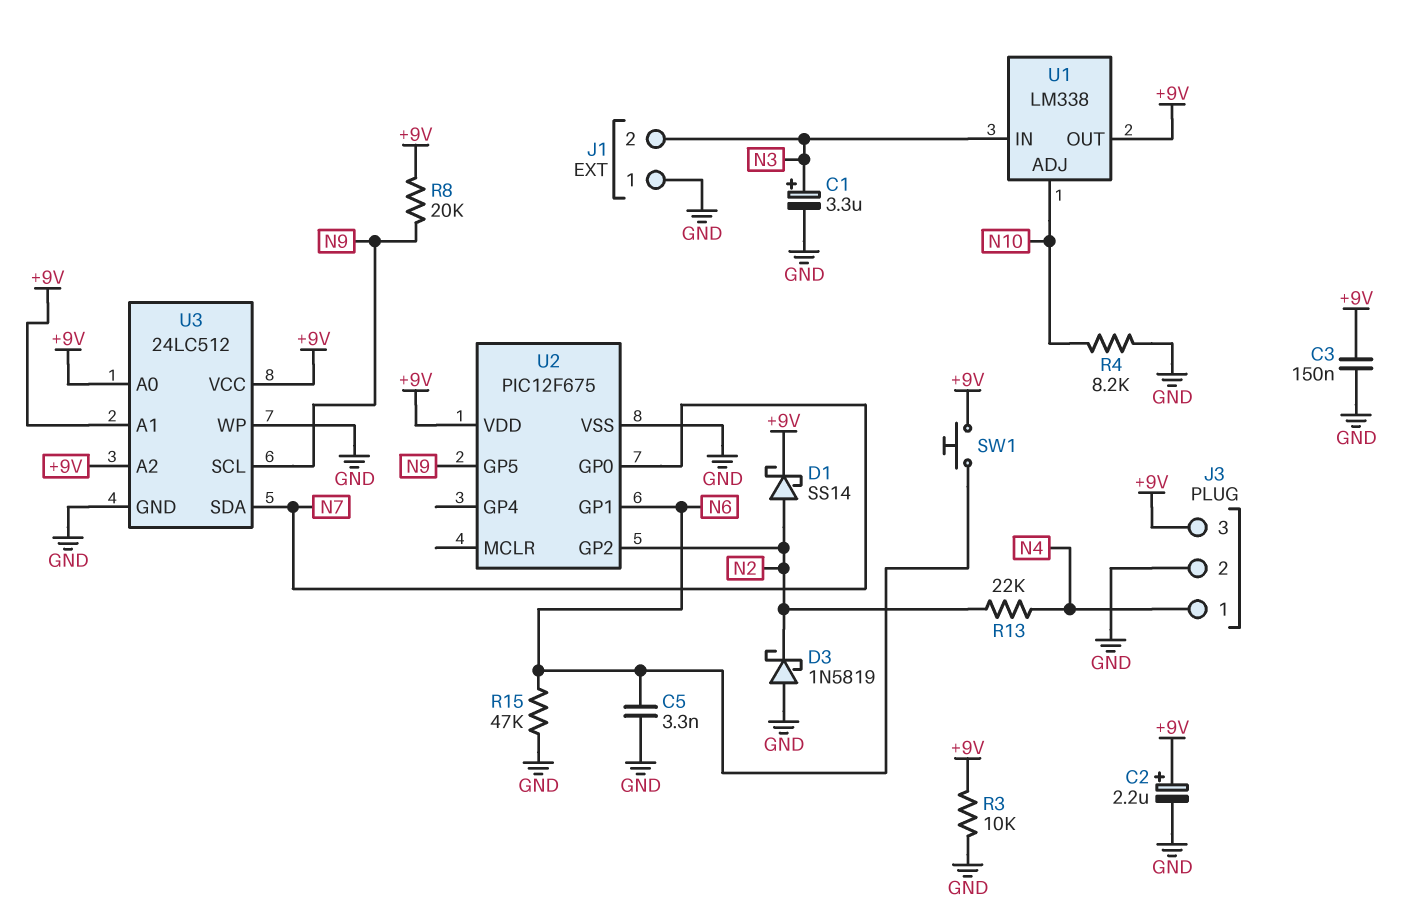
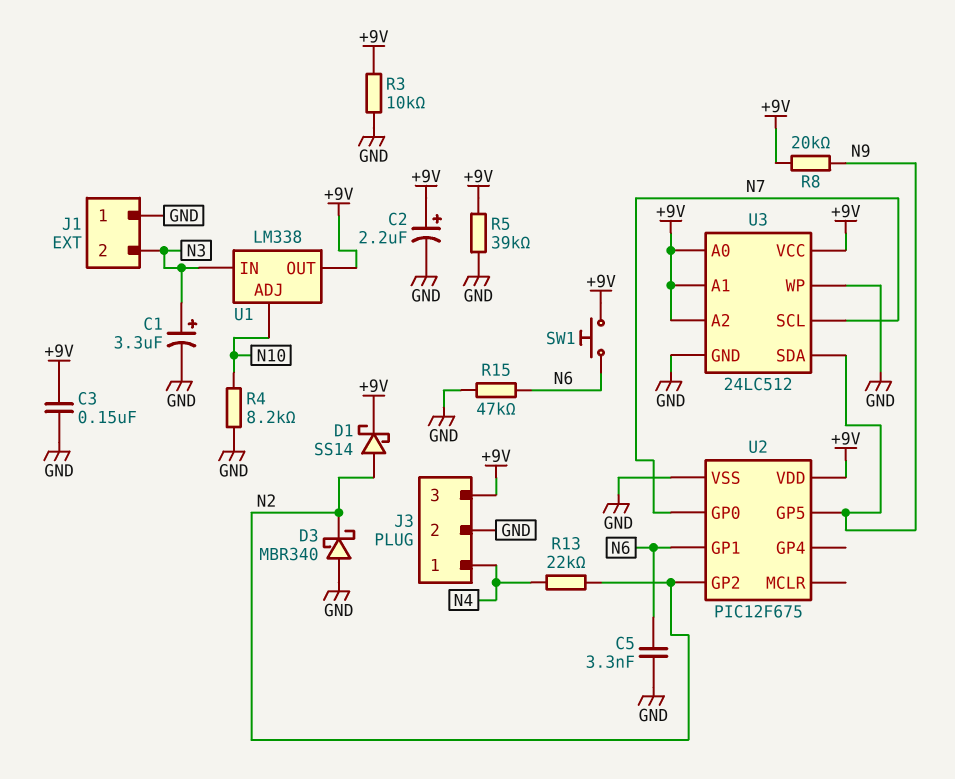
D3: schottky 1N5819 (A GND, K N2) -> schottky MBR340 (A GND, K N2)
R5: none -> 39k (+9V, GND)
U3 pin SCL: N9 -> N7
U3 pin SDA: N7 -> N9

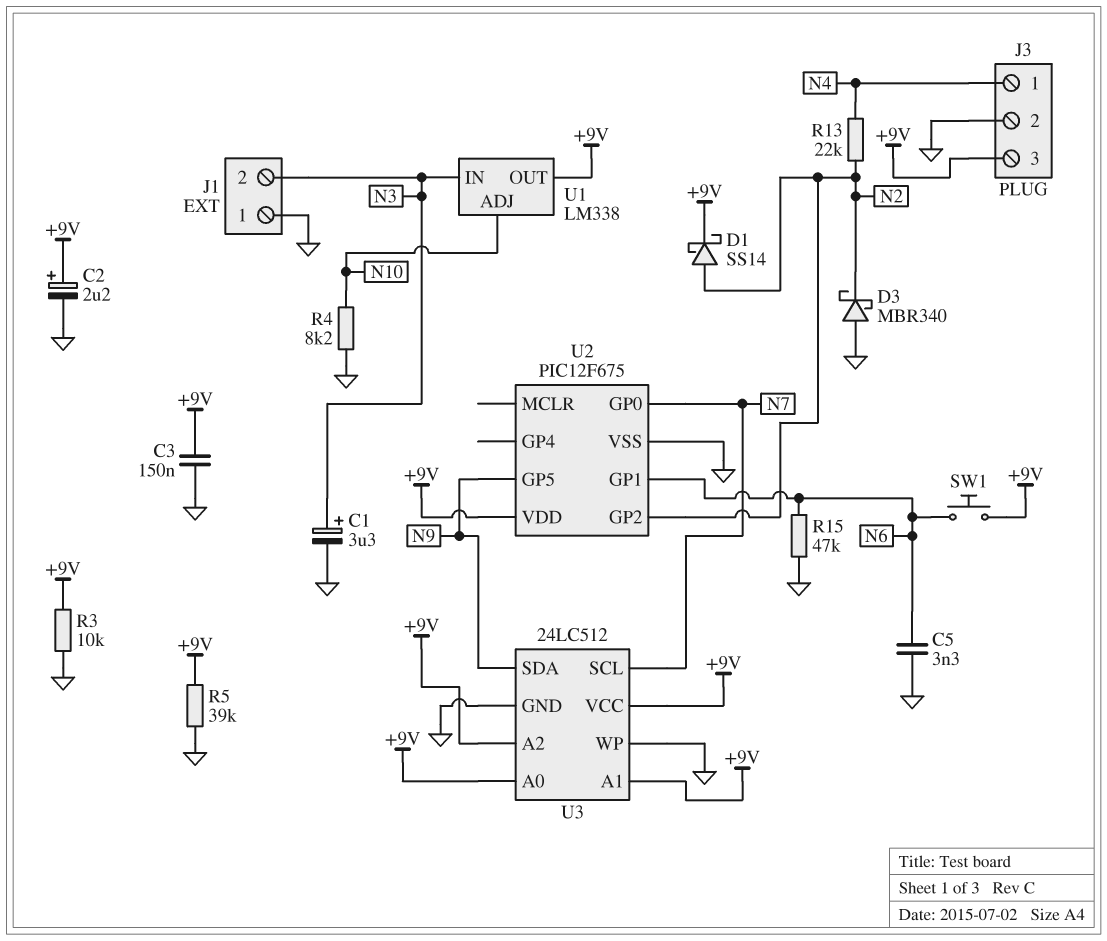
R8: 20k (+9V, N9) -> none

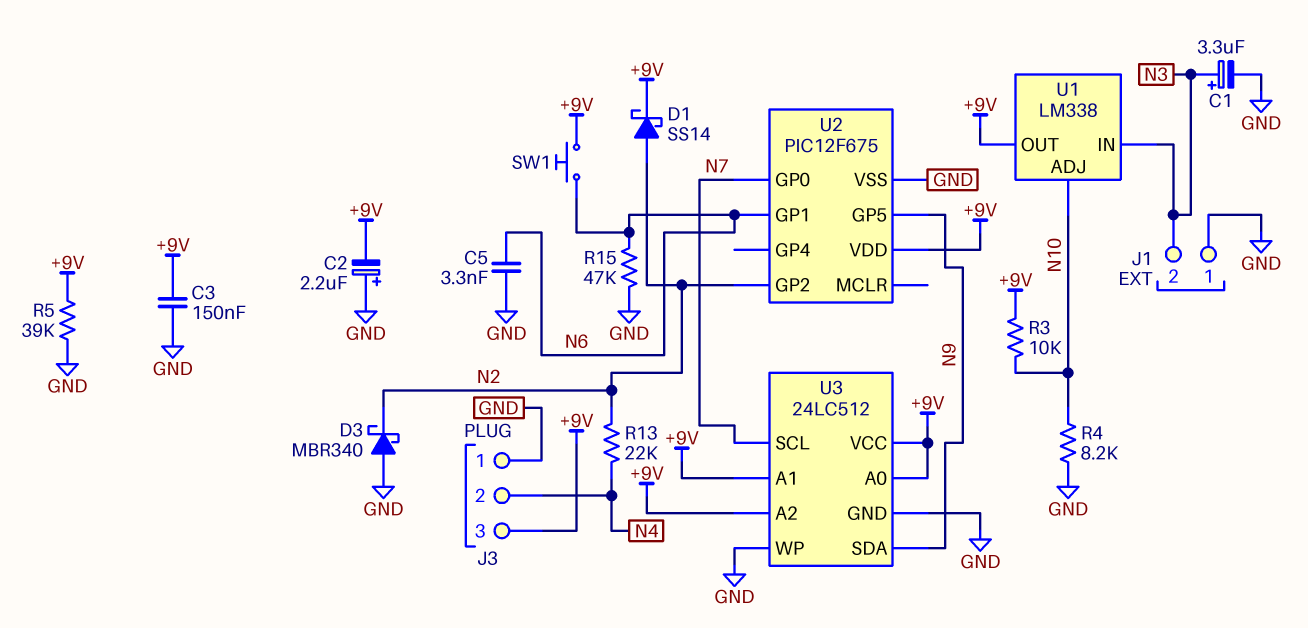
C2: 2.2uF (plus +9V, minus GND) -> 2.2uF (plus GND, minus +9V)
J3 pin 1: N4 -> GND
J3 pin 2: GND -> N4
R3: 10k (+9V, GND) -> 10k (+9V, N10)

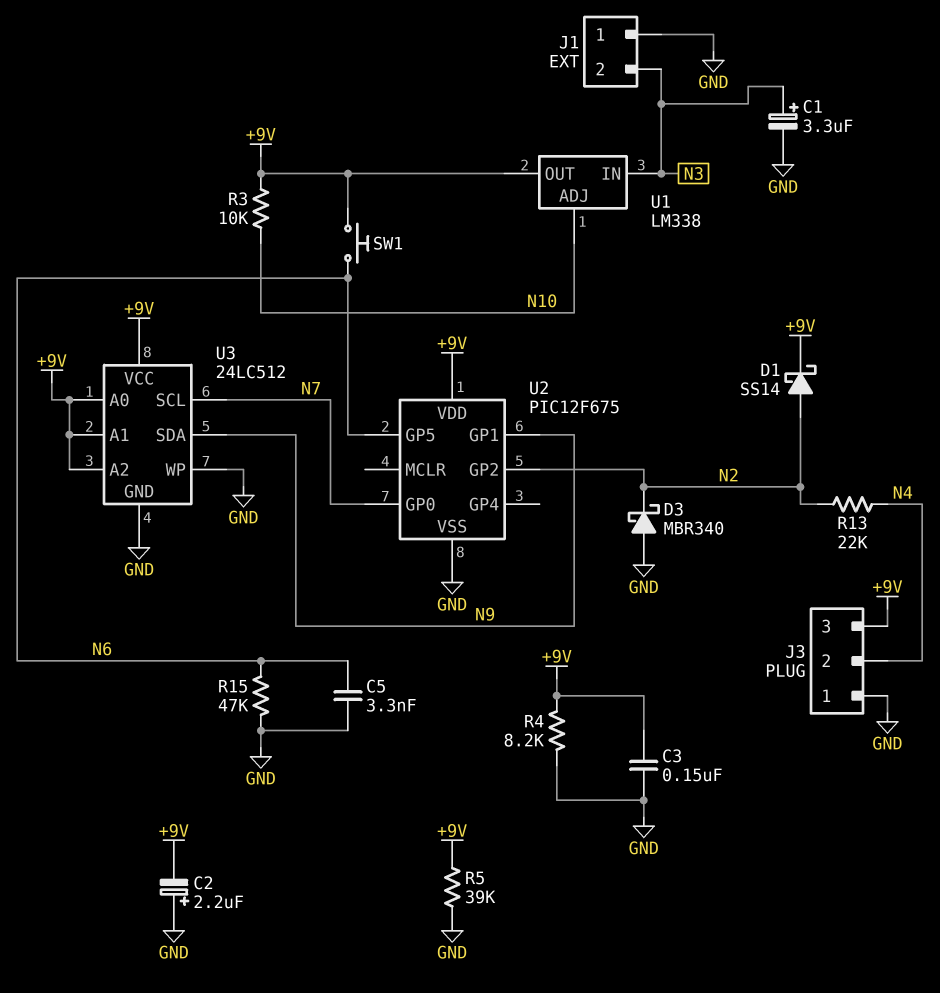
R4: 8.2k (GND, N10) -> 8.2k (+9V, GND)
U2 pin GP1: N6 -> N9
U2 pin GP5: N9 -> N6

